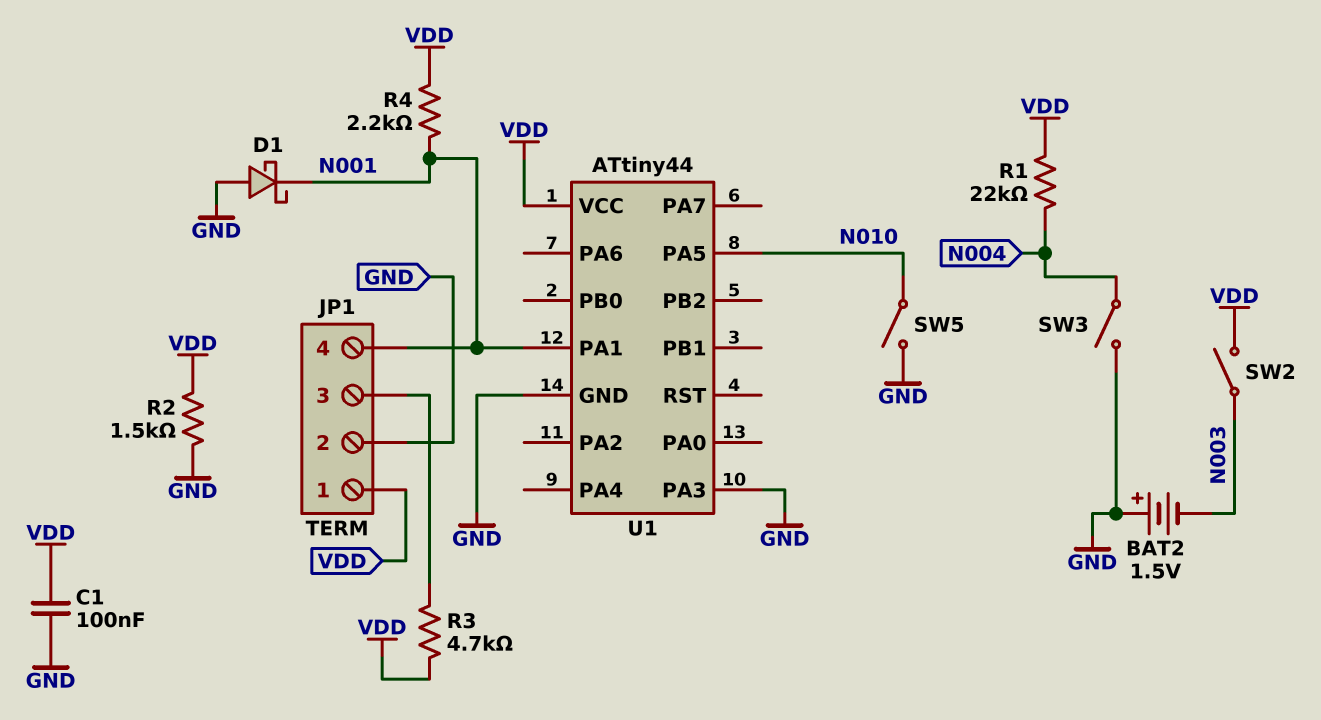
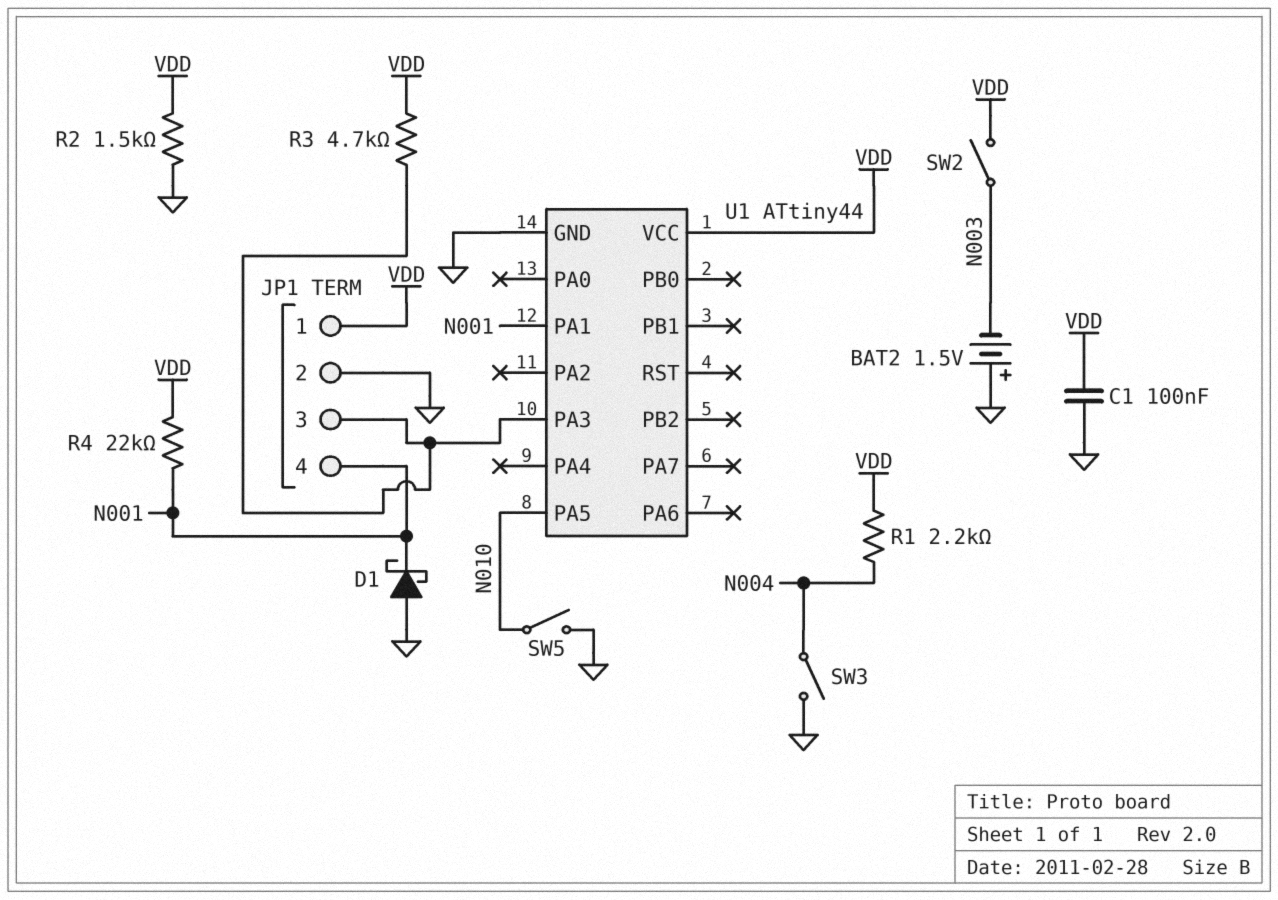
R1: 22k (N004, VDD) -> 2.2k (N004, VDD)
R4: 2.2k (N001, VDD) -> 22k (N001, VDD)
U1 pin PA3: GND -> JP1/3

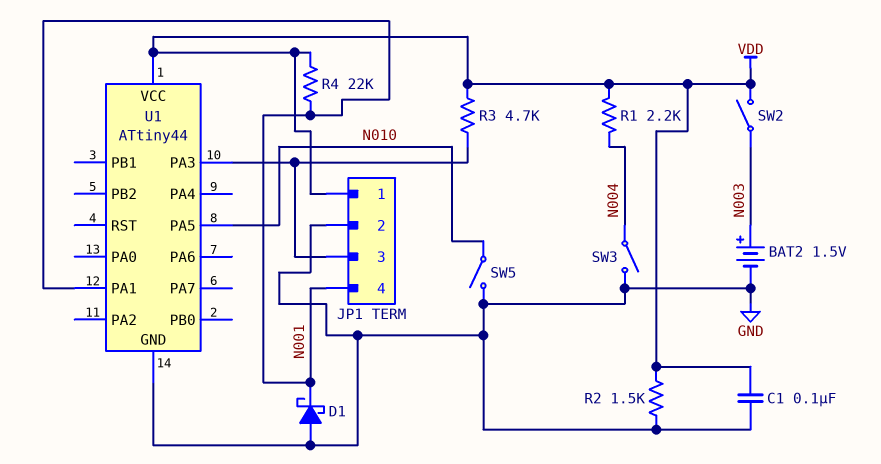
BAT2: 1.5V (plus GND, minus N003) -> 1.5V (plus N003, minus GND)

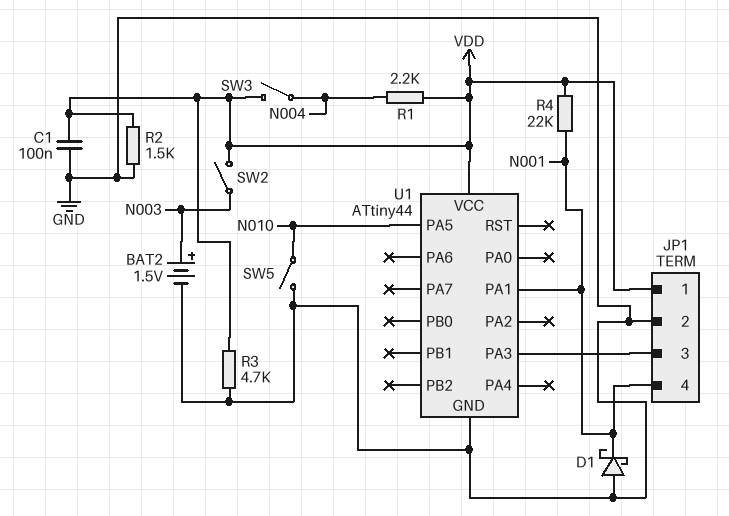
R3: 4.7k (JP1/3, VDD) -> 4.7k (GND, VDD)
SW3: switch (GND, N004) -> switch (N004, VDD)

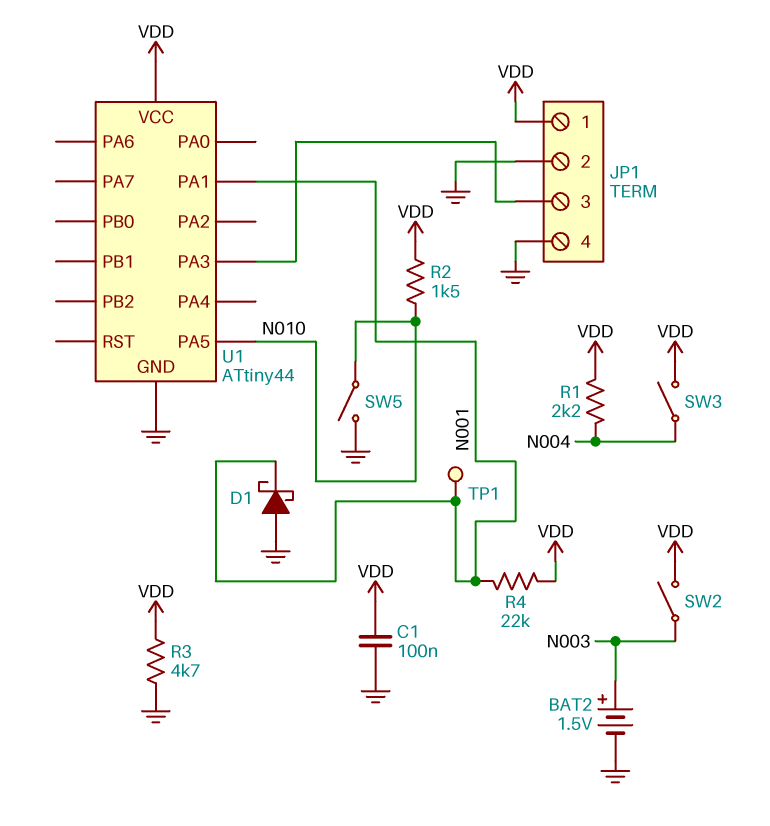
JP1 pin 4: N001 -> GND
R2: 1.5k (GND, VDD) -> 1.5k (N010, VDD)
TP1: none -> test point (N001)

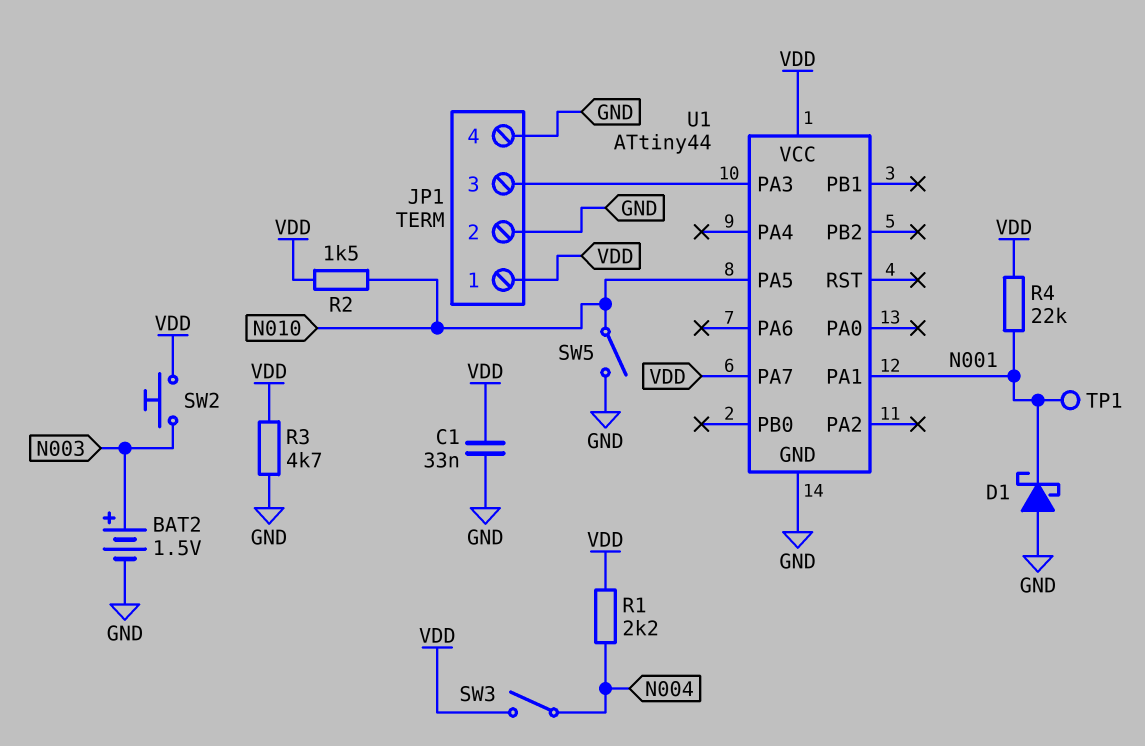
C1: 100nF (GND, VDD) -> 33nF (GND, VDD)
SW2: switch (N003, VDD) -> button (N003, VDD)
U1 pin PA7: none -> VDD

